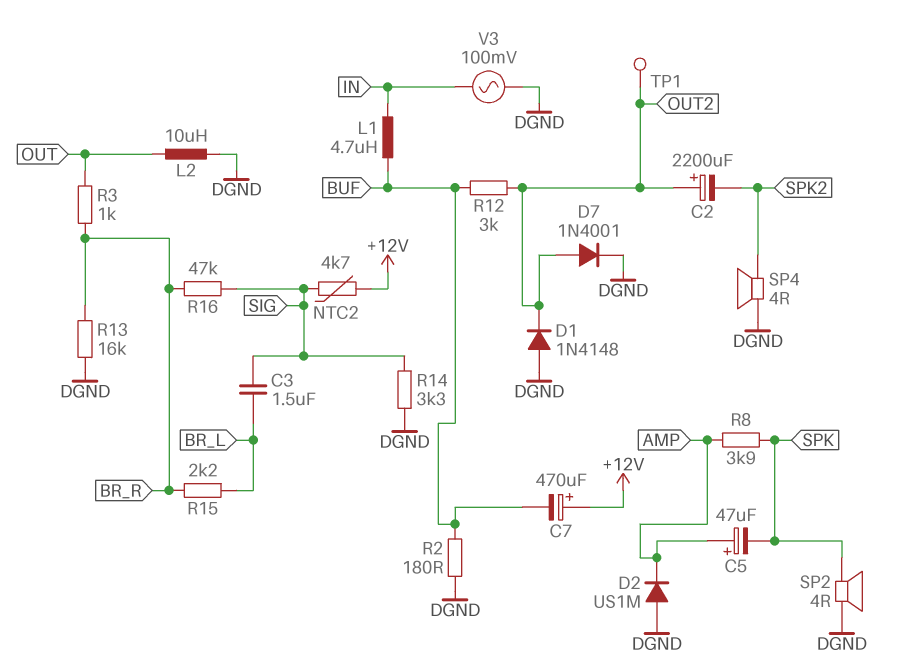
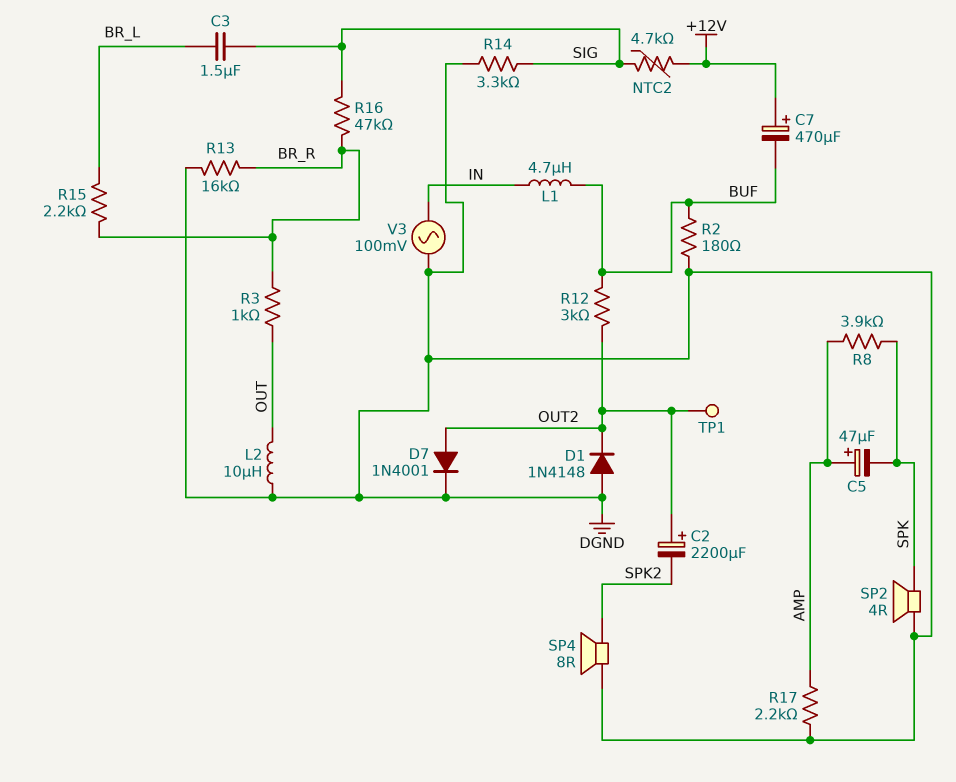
D2: diode US1M (A DGND, K AMP) -> none
R17: none -> 2.2k (AMP, DGND)
SP4: speaker 4R (DGND, SPK2) -> speaker 8R (DGND, SPK2)

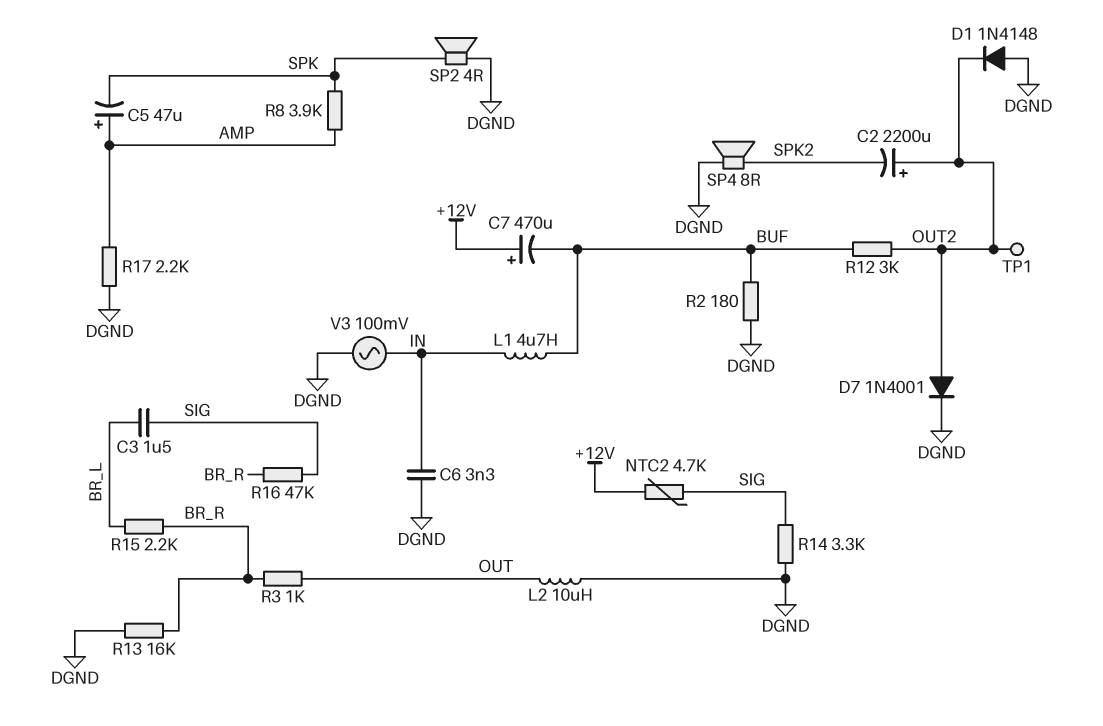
C6: none -> 3.3nF (DGND, IN)

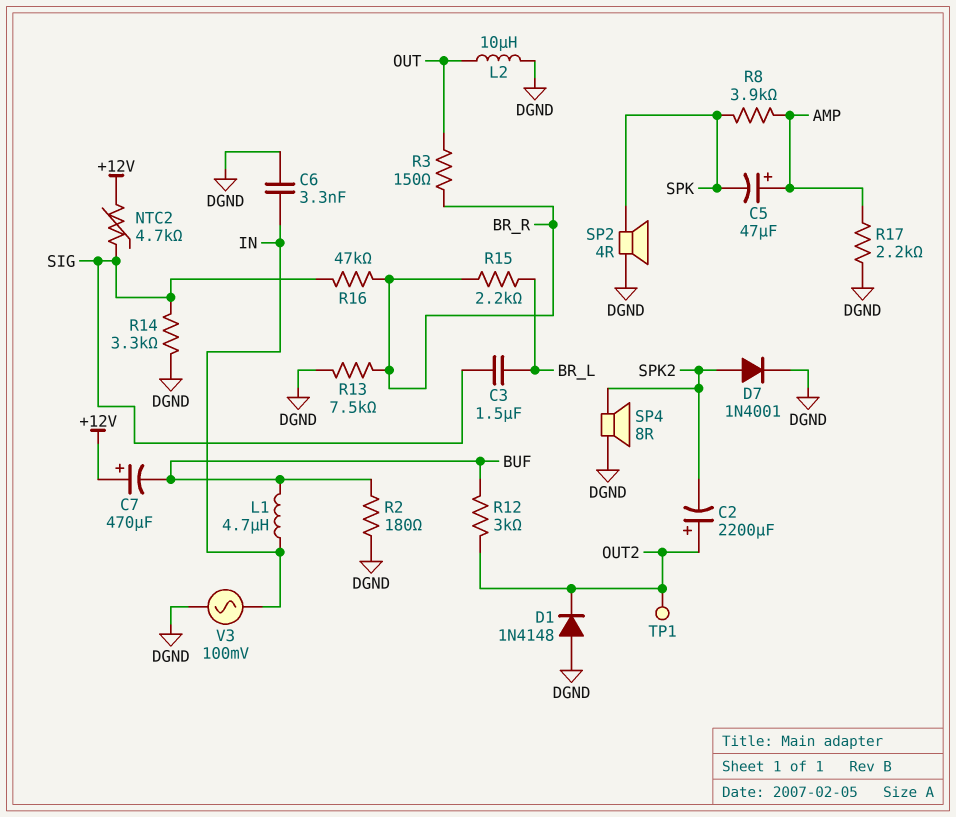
D7: diode 1N4001 (A OUT2, K DGND) -> diode 1N4001 (A SPK2, K DGND)
R3: 1k (BR_R, OUT) -> 150 (BR_R, OUT)
R13: 16k (BR_R, DGND) -> 7.5k (BR_R, DGND)

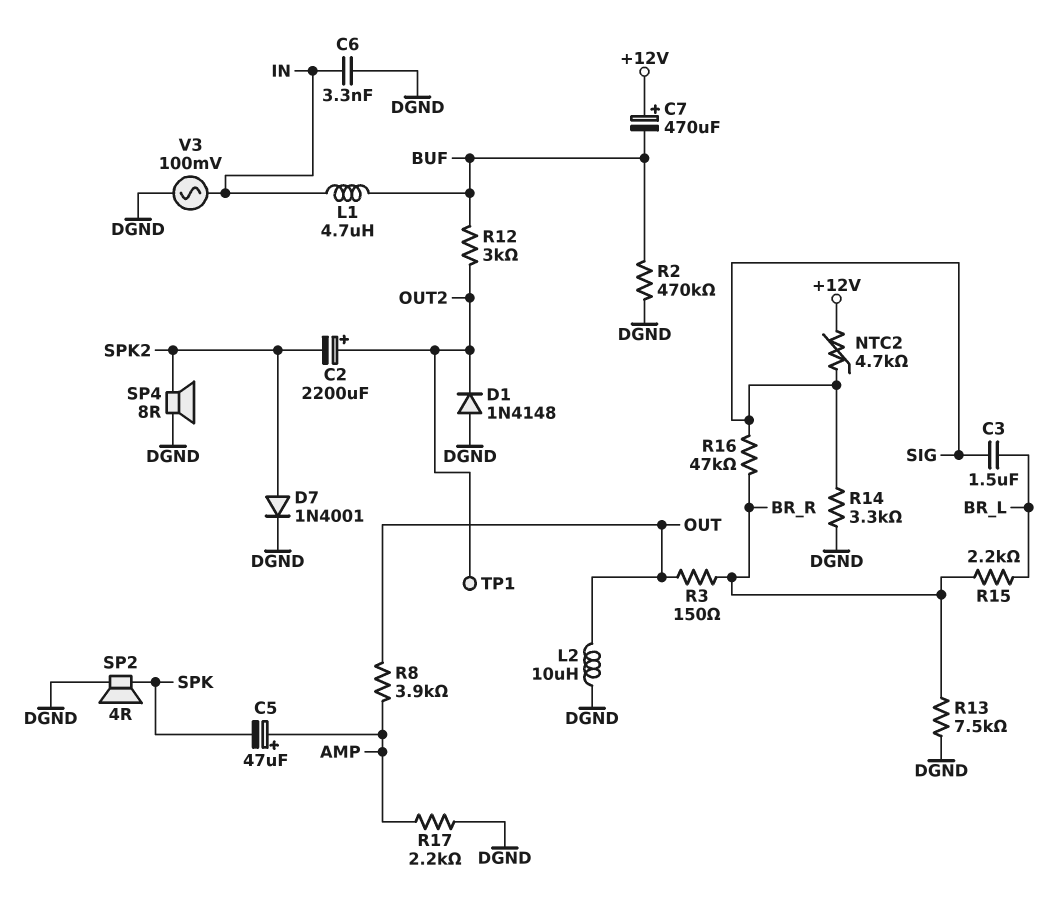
R2: 180 (BUF, DGND) -> 470k (BUF, DGND)
R8: 3.9k (AMP, SPK) -> 3.9k (AMP, OUT)

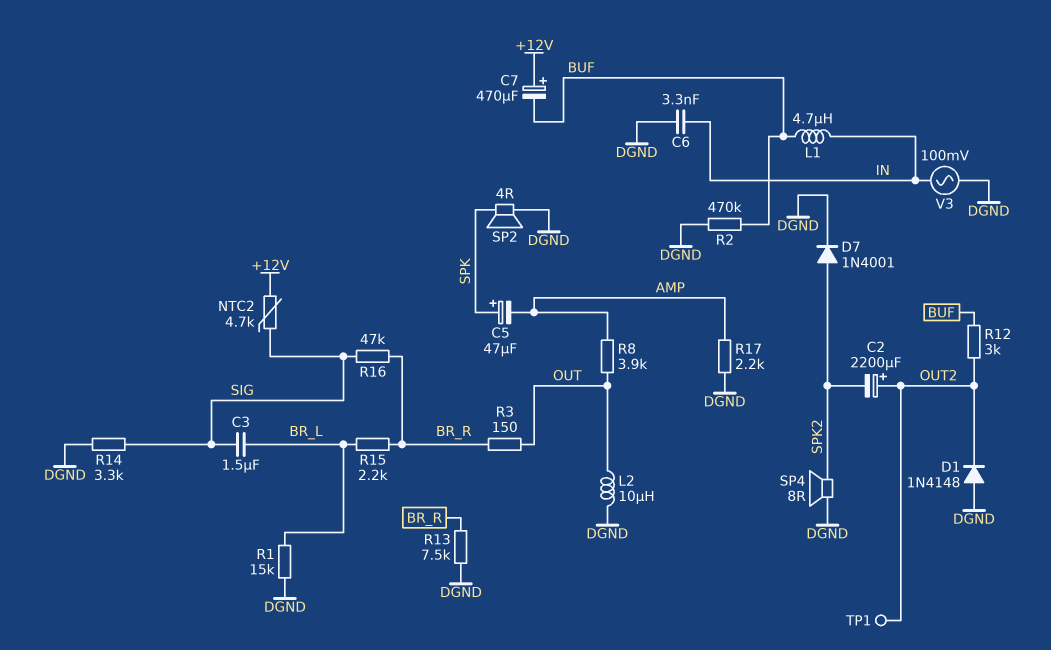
C5: 47uF (plus AMP, minus SPK) -> 47uF (plus SPK, minus AMP)
R1: none -> 15k (BR_L, DGND)

